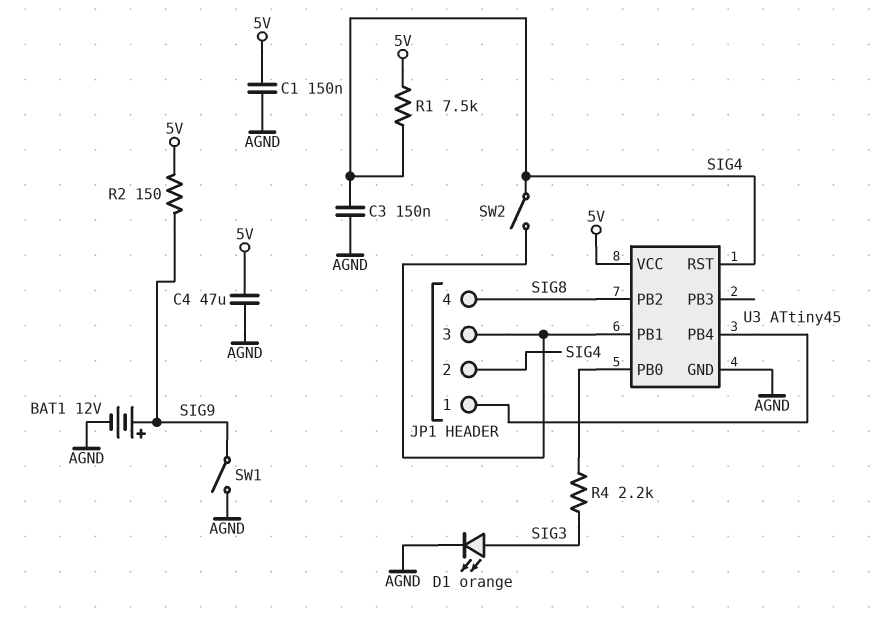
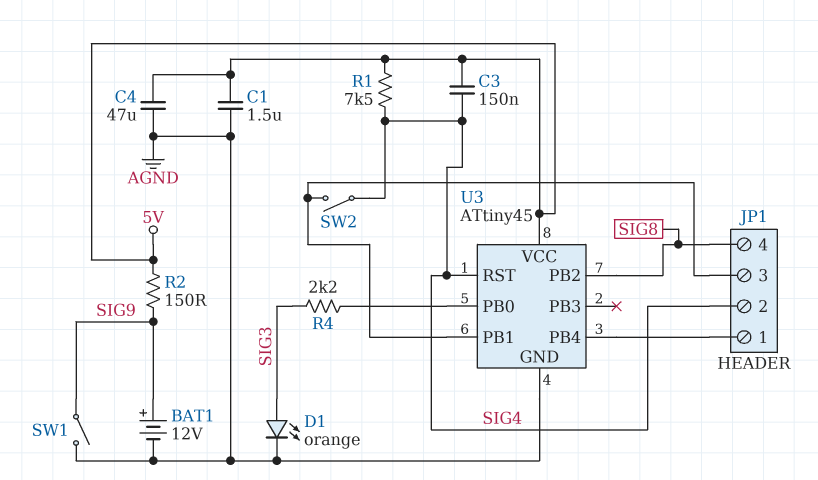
C1: 150nF (5V, AGND) -> 1.5uF (5V, AGND)
C3: 150nF (AGND, SIG4) -> 150nF (5V, SIG4)

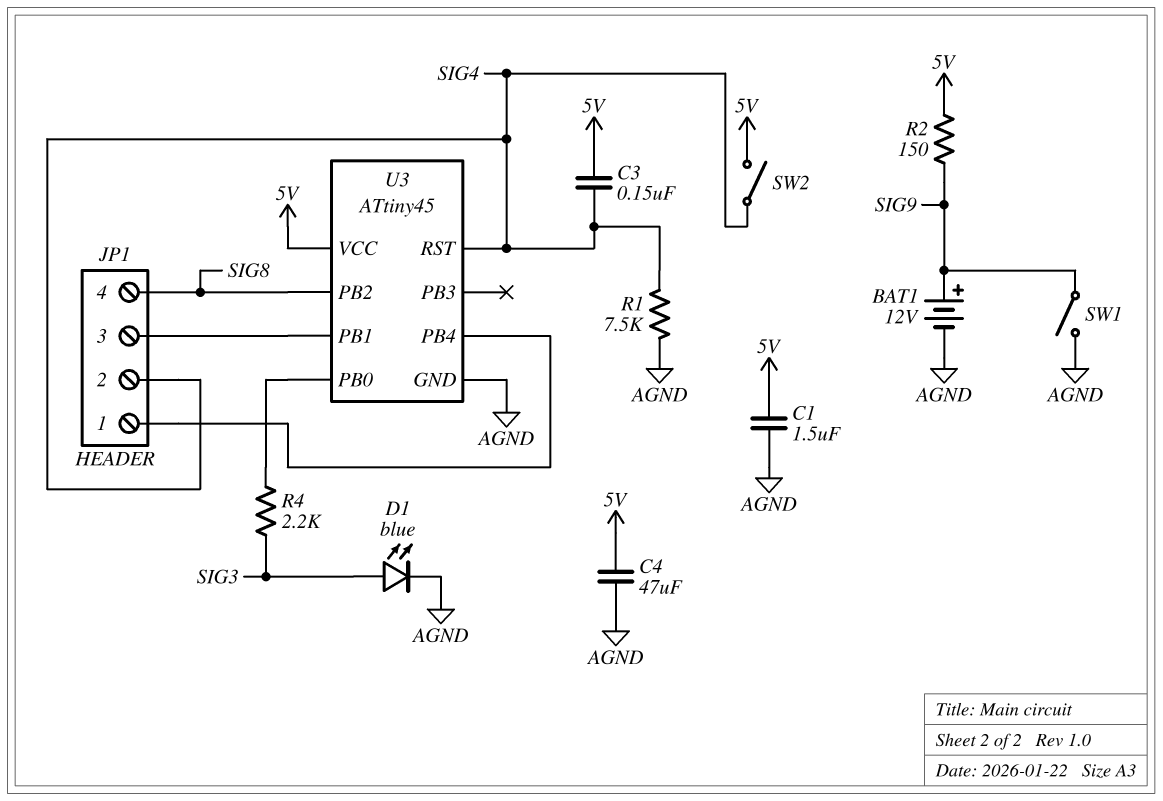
D1: LED orange (A SIG3, K AGND) -> LED blue (A SIG3, K AGND)
R1: 7.5k (5V, SIG4) -> 7.5k (AGND, SIG4)
SW2: switch (JP1/3, SIG4) -> switch (5V, SIG4)

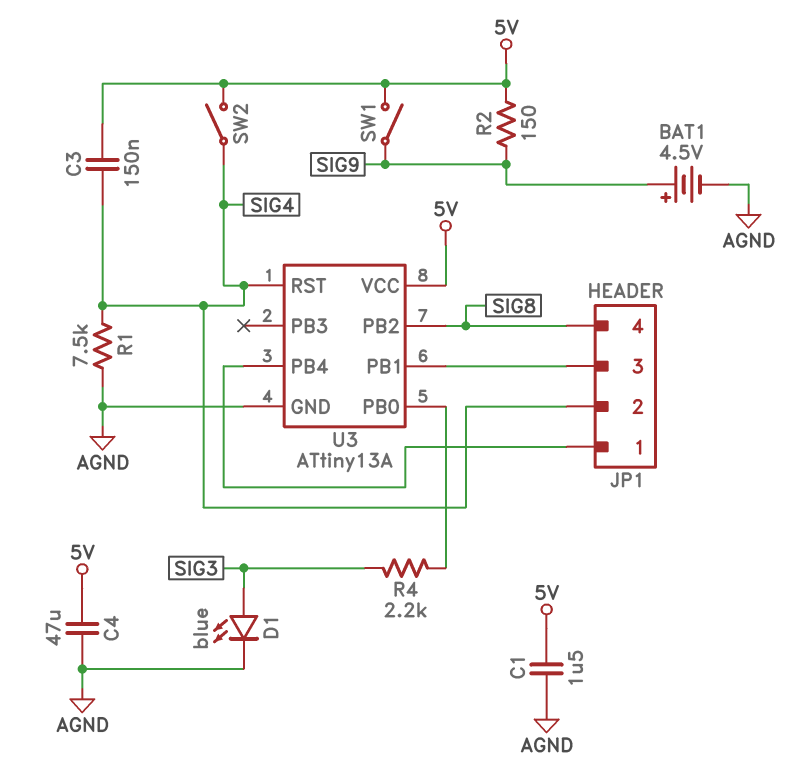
BAT1: 12V (plus SIG9, minus AGND) -> 4.5V (plus SIG9, minus AGND)
SW1: switch (AGND, SIG9) -> switch (5V, SIG9)
U3: ATtiny45 -> ATtiny13A

